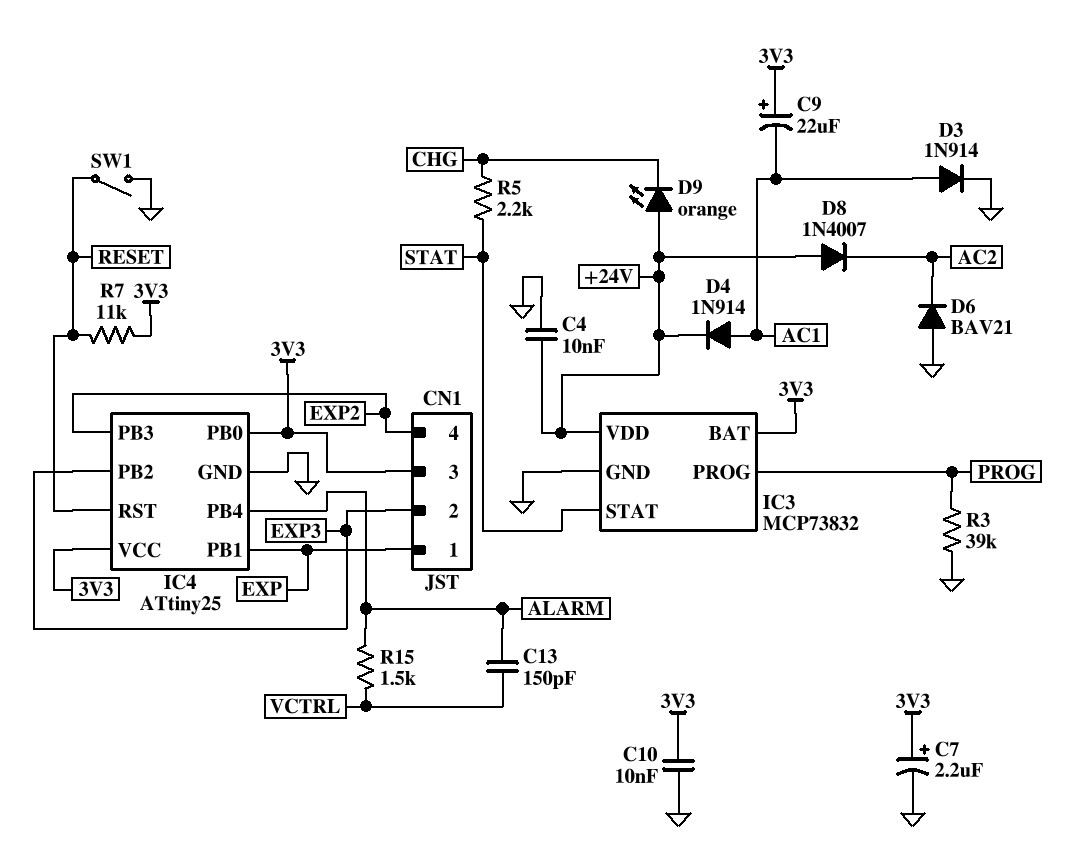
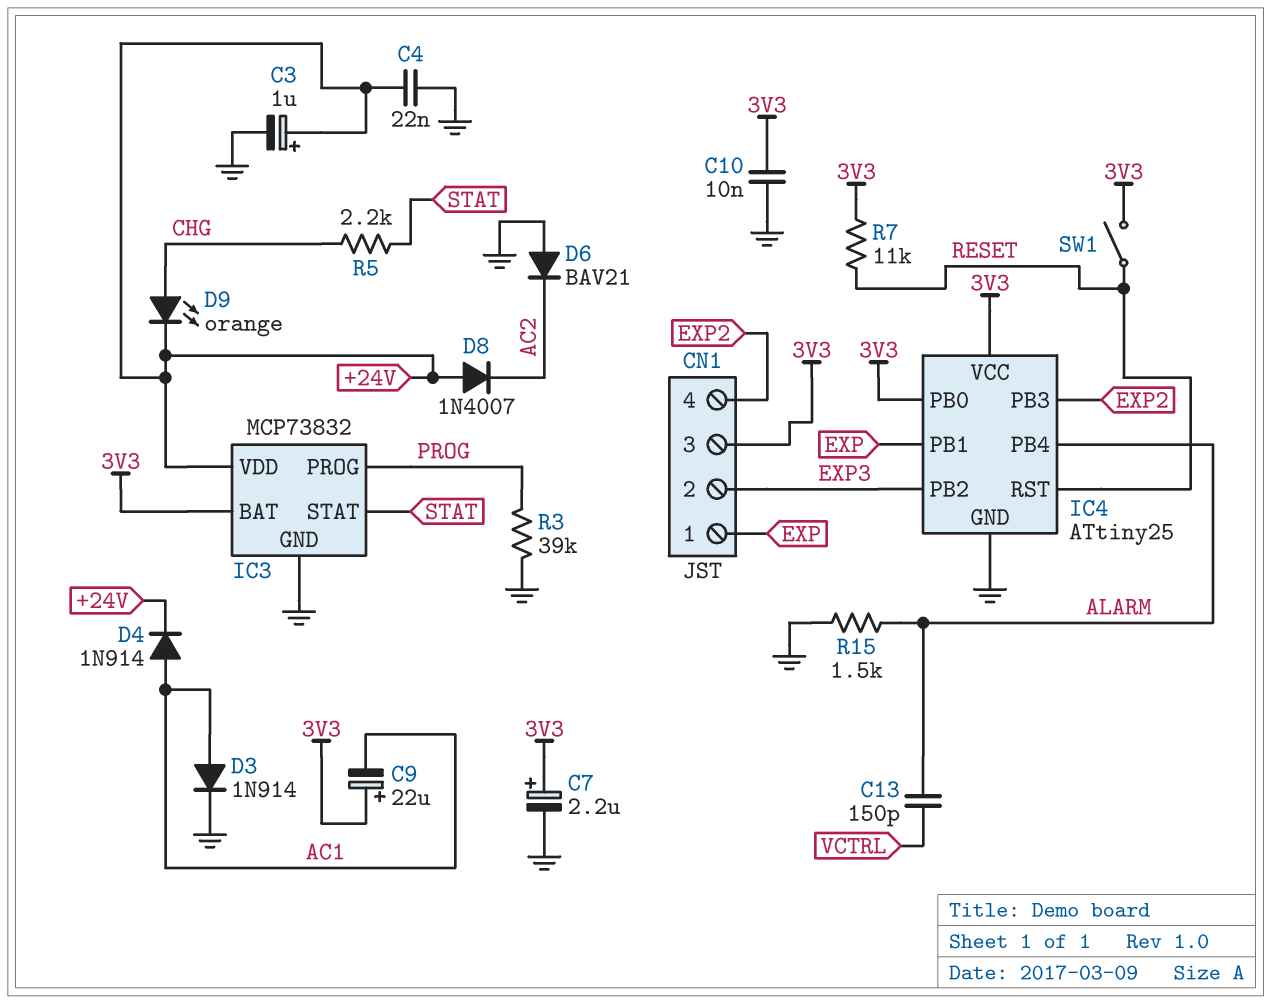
C3: none -> 1uF (plus +24V, minus GND)
C4: 10nF (+24V, GND) -> 22nF (+24V, GND)
D9: LED orange (A +24V, K CHG) -> LED orange (A CHG, K +24V)
R15: 1.5k (ALARM, VCTRL) -> 1.5k (ALARM, GND)
SW1: switch (GND, RESET) -> switch (3V3, RESET)

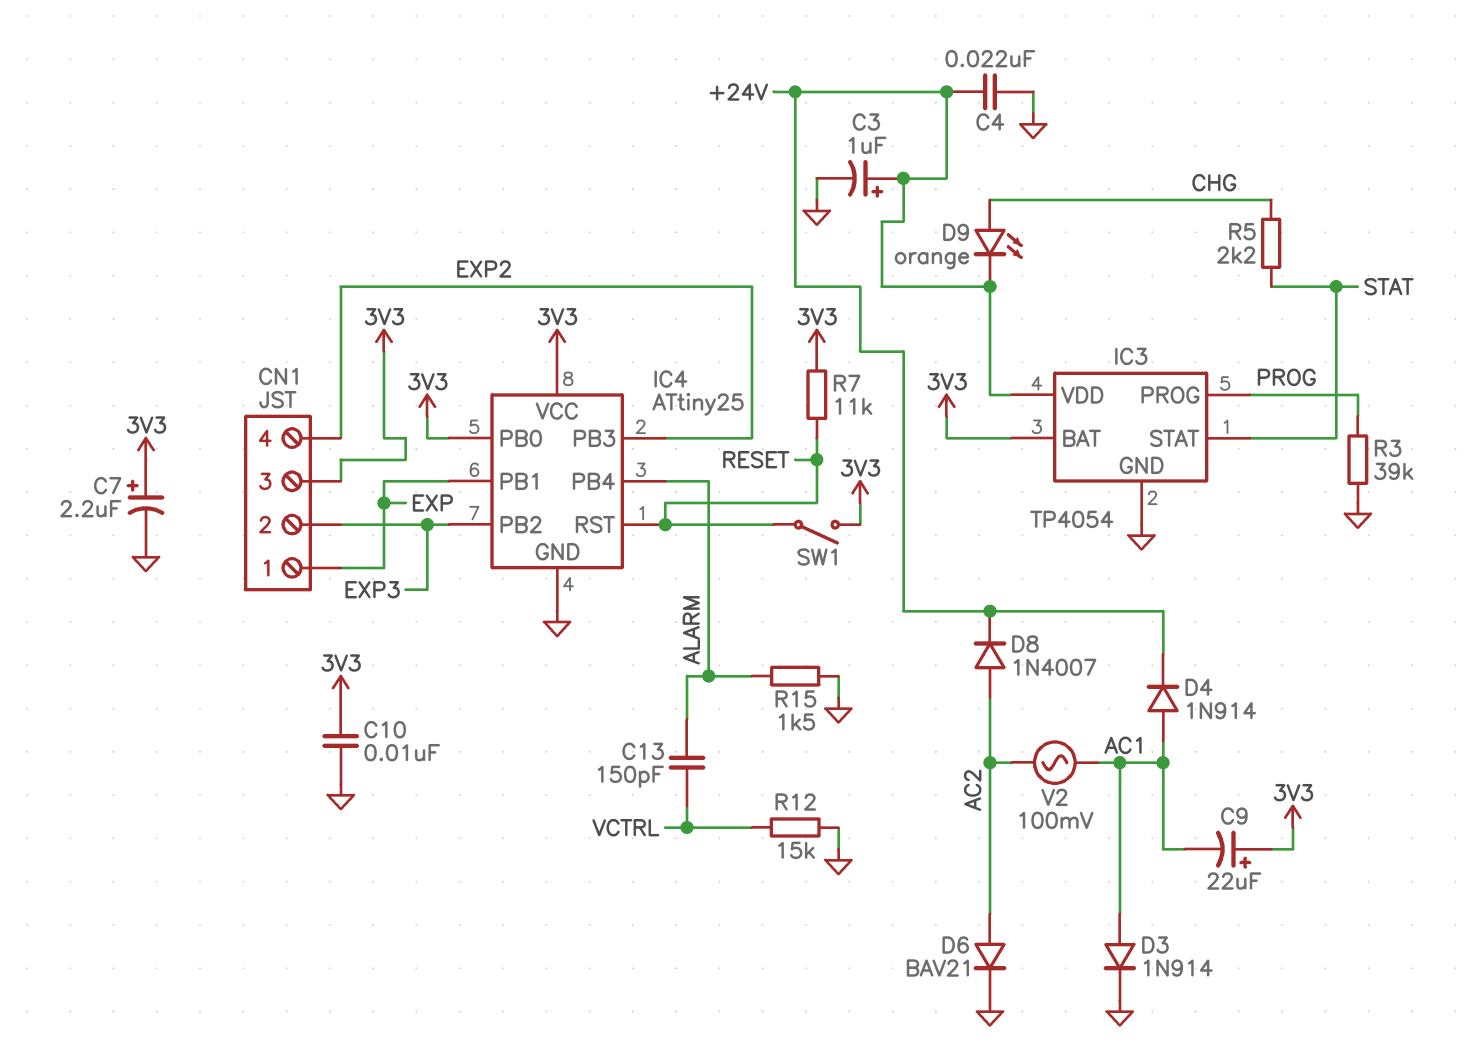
D6: diode BAV21 (A GND, K AC2) -> diode BAV21 (A AC2, K GND)
D8: diode 1N4007 (A +24V, K AC2) -> diode 1N4007 (A AC2, K +24V)
IC3: MCP73832 -> TP4054
R12: none -> 15k (GND, VCTRL)
V2: none -> AC 100mV (AC1, AC2)

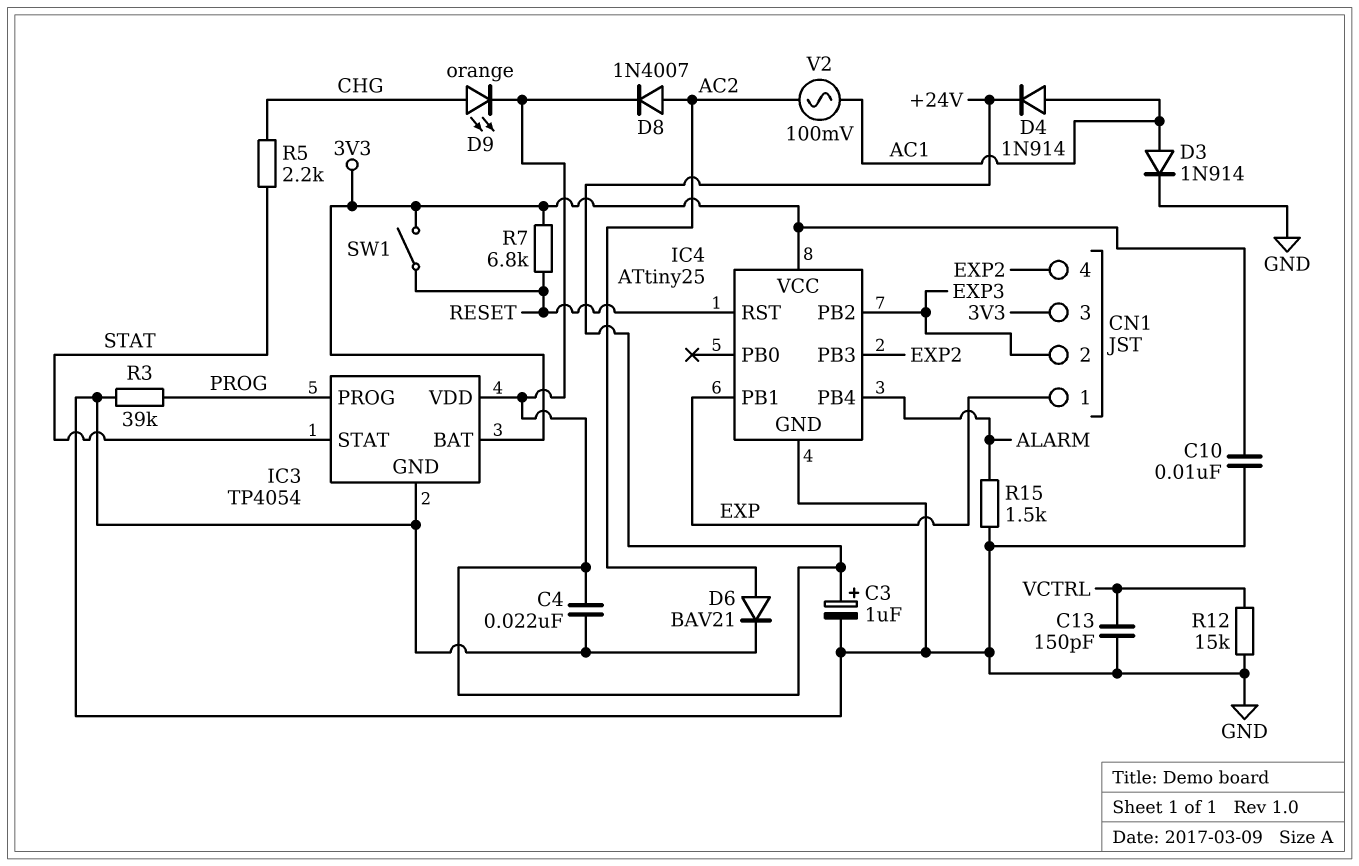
C7: 2.2uF (plus 3V3, minus GND) -> none
C9: 22uF (plus 3V3, minus AC1) -> none
C13: 150pF (ALARM, VCTRL) -> 150pF (GND, VCTRL)
IC4 pin PB0: 3V3 -> none
R7: 11k (3V3, RESET) -> 6.8k (3V3, RESET)

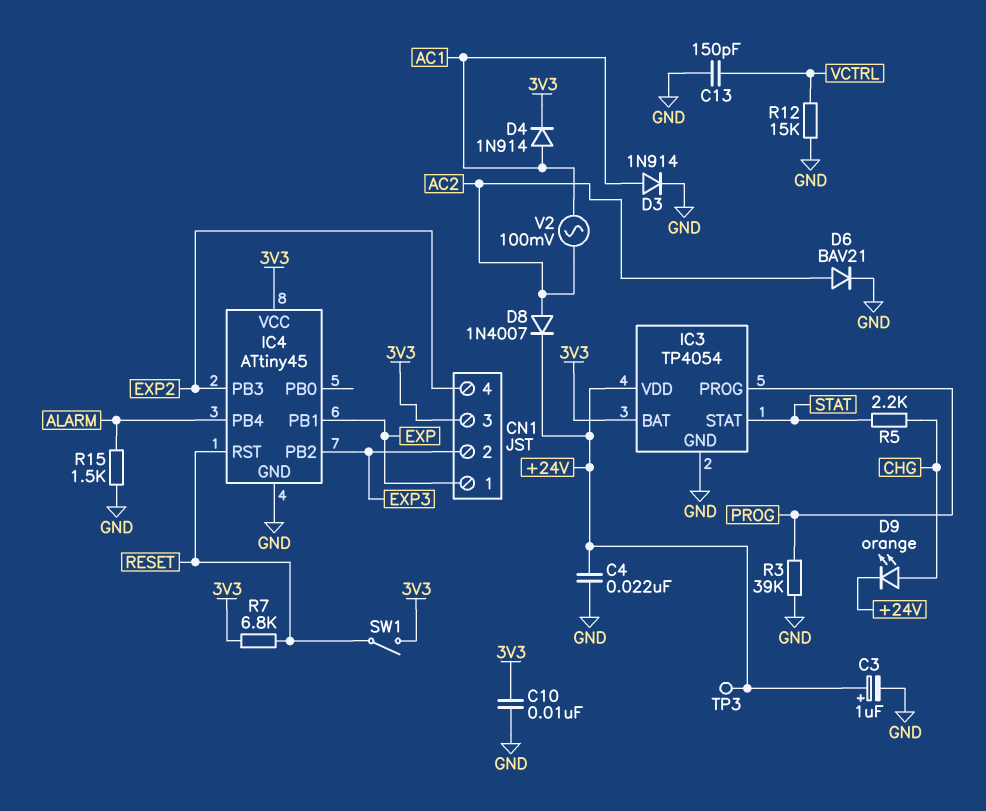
D4: diode 1N914 (A AC1, K +24V) -> diode 1N914 (A AC1, K 3V3)
IC4: ATtiny25 -> ATtiny45
TP3: none -> test point (+24V)

